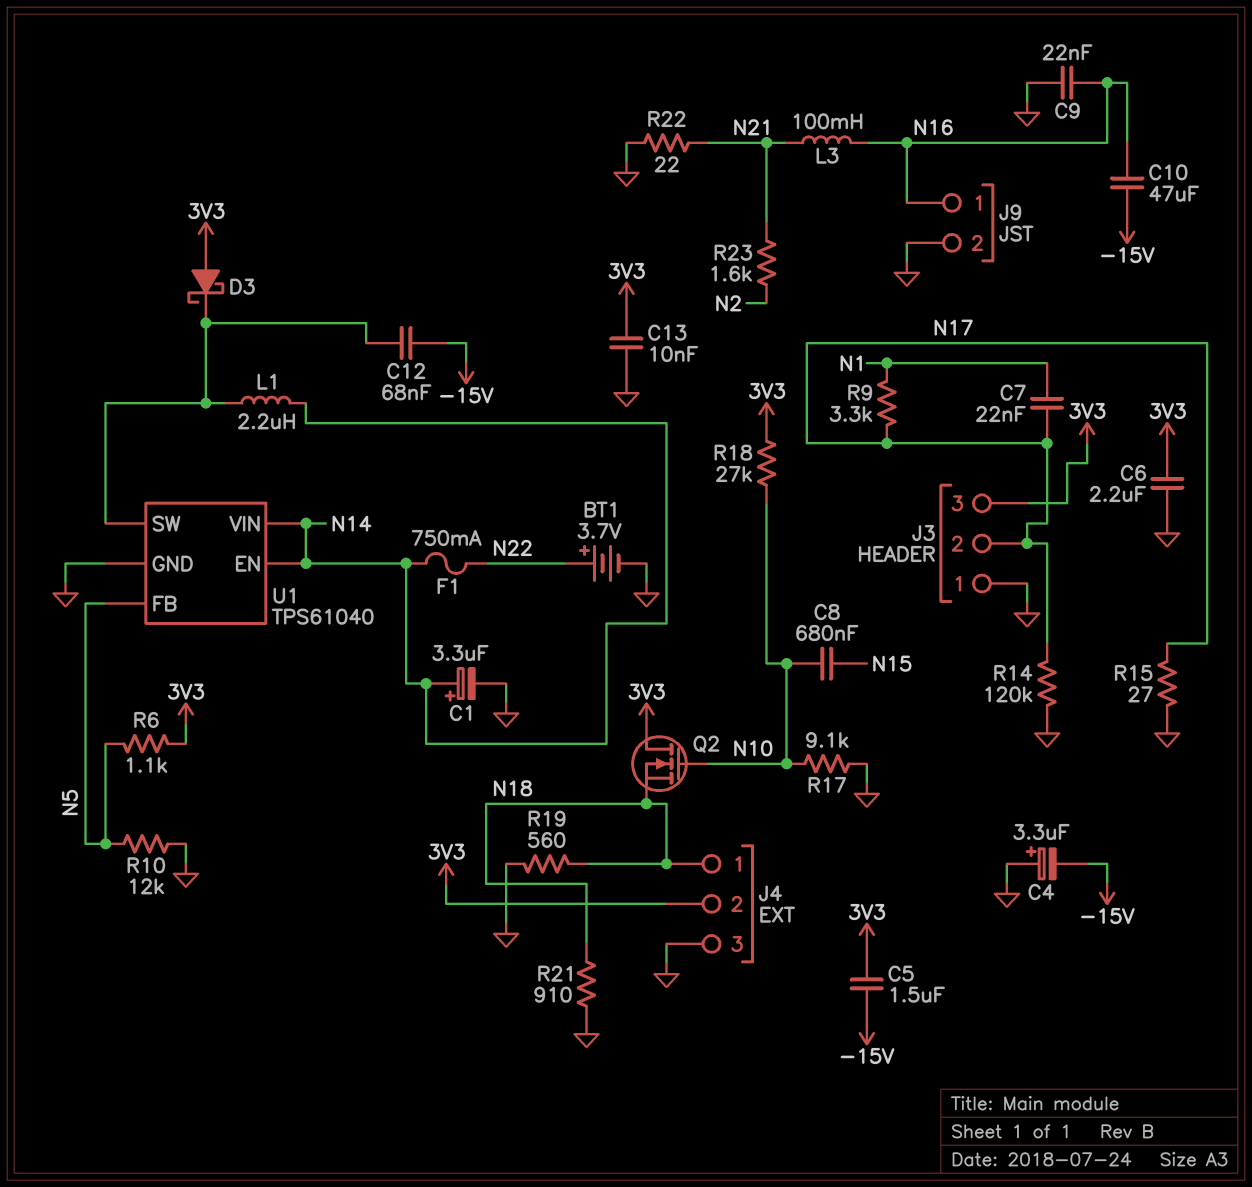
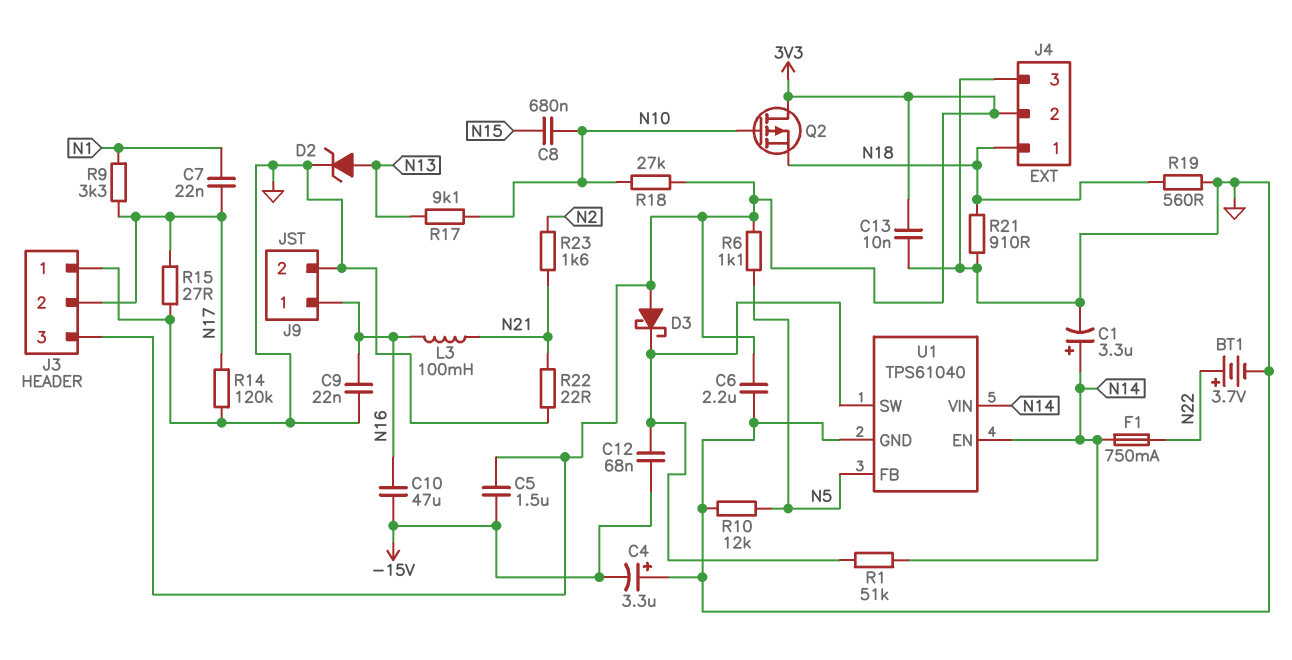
D2: none -> zener (A N13, K GND)
L1: 2.2uH (N14, U1/SW) -> none
Q2: NMOS (G N10, D 3V3, S N18) -> PMOS (G N10, D 3V3, S N18)
R1: none -> 51k (N14, U1/SW)
R17: 9.1k (GND, N10) -> 9.1k (N10, N13)

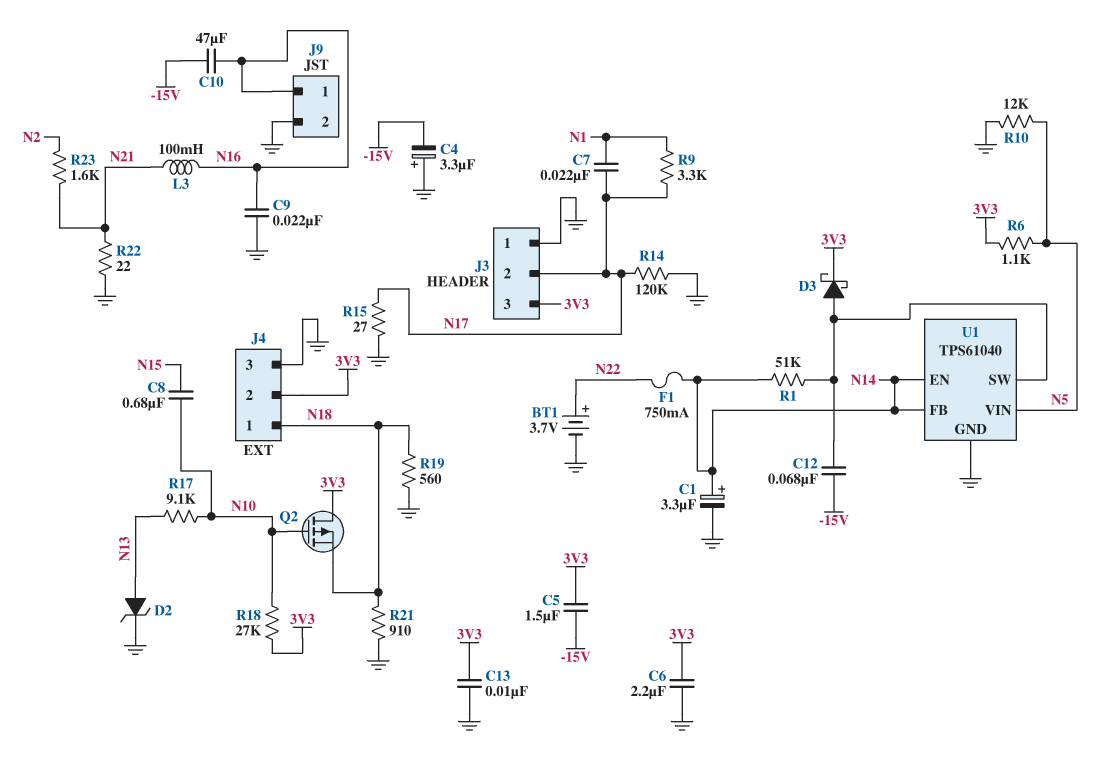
D3: schottky (A 3V3, K U1/SW) -> schottky (A U1/SW, K 3V3)
U1 pin FB: N5 -> N14
U1 pin VIN: N14 -> N5

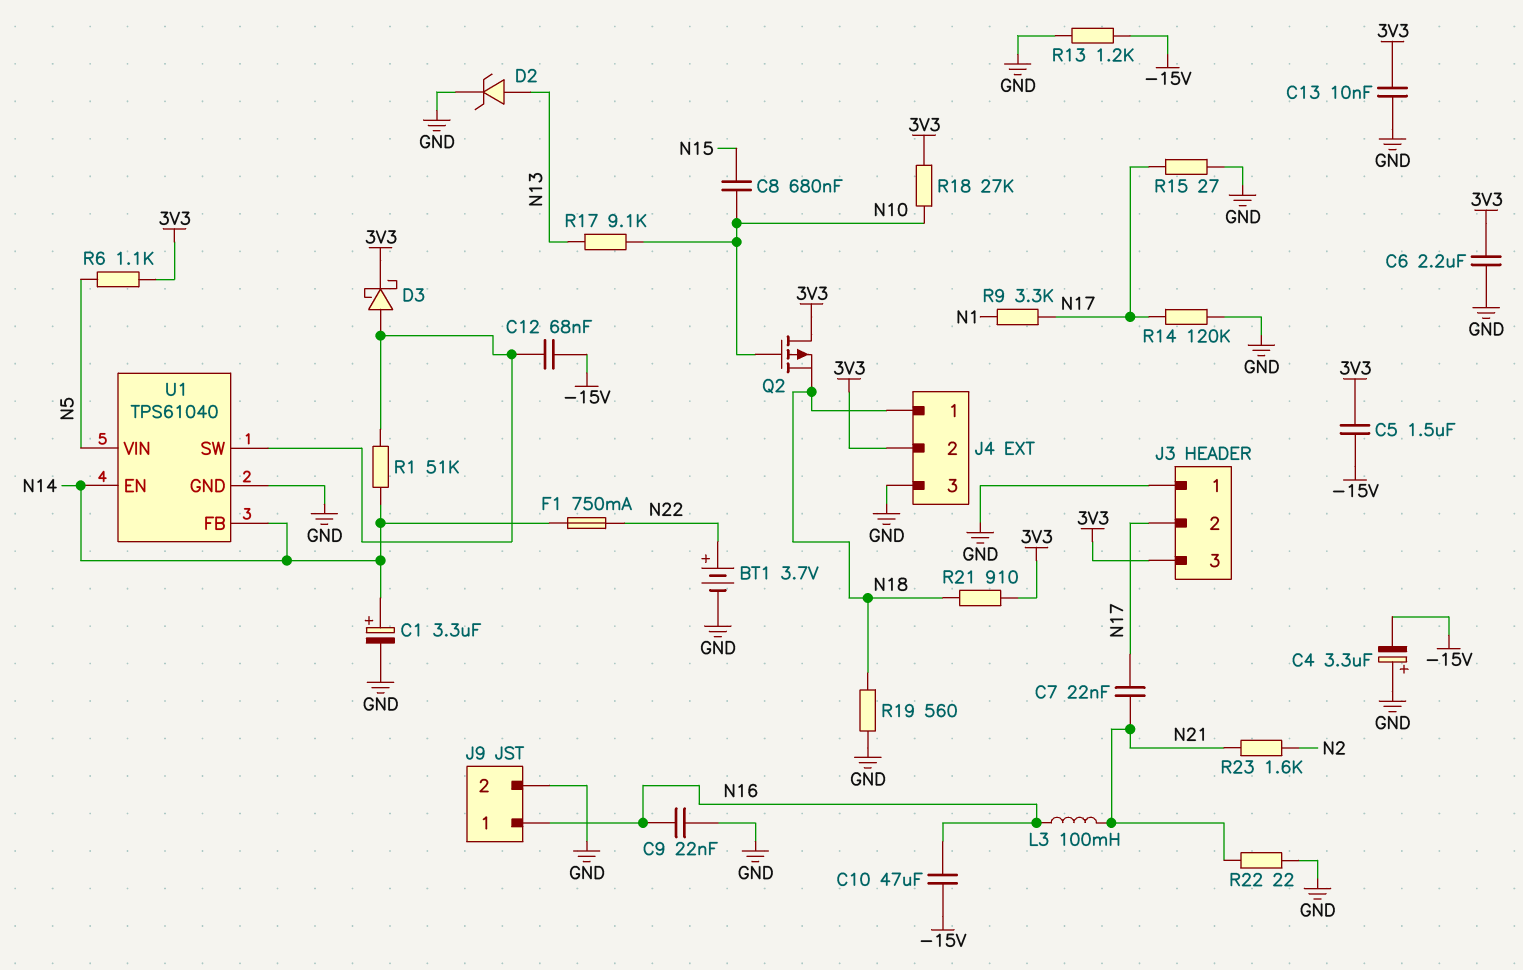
C7: 22nF (N1, N17) -> 22nF (N17, N21)
R10: 12k (GND, N5) -> none
R13: none -> 1.2k (-15V, GND)
R21: 910 (GND, N18) -> 910 (3V3, N18)

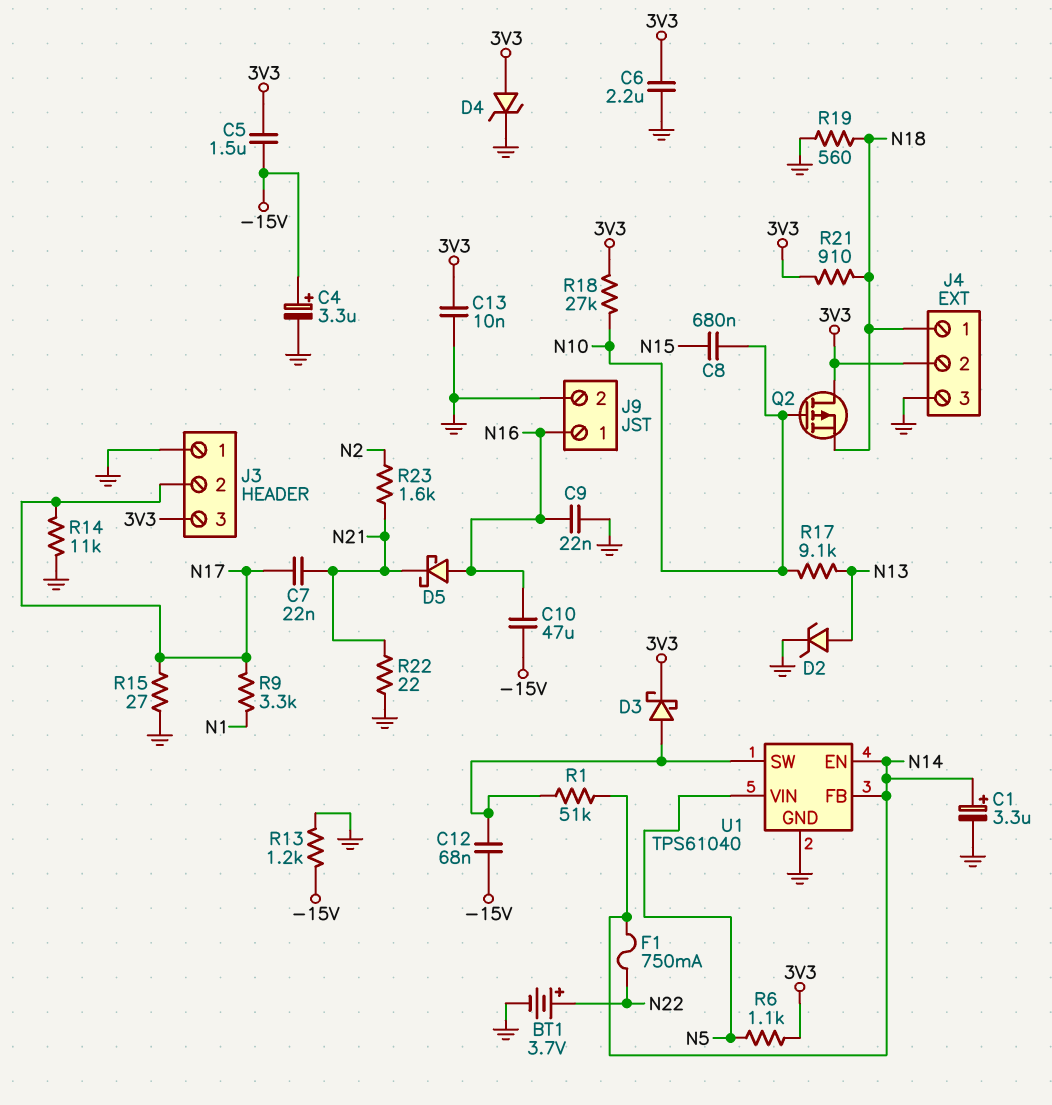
C4: 3.3uF (plus GND, minus -15V) -> 3.3uF (plus -15V, minus GND)
D4: none -> zener (A 3V3, K GND)
D5: none -> schottky (A N16, K N21)
L3: 100mH (N16, N21) -> none
R14: 120k (GND, N17) -> 11k (GND, N17)

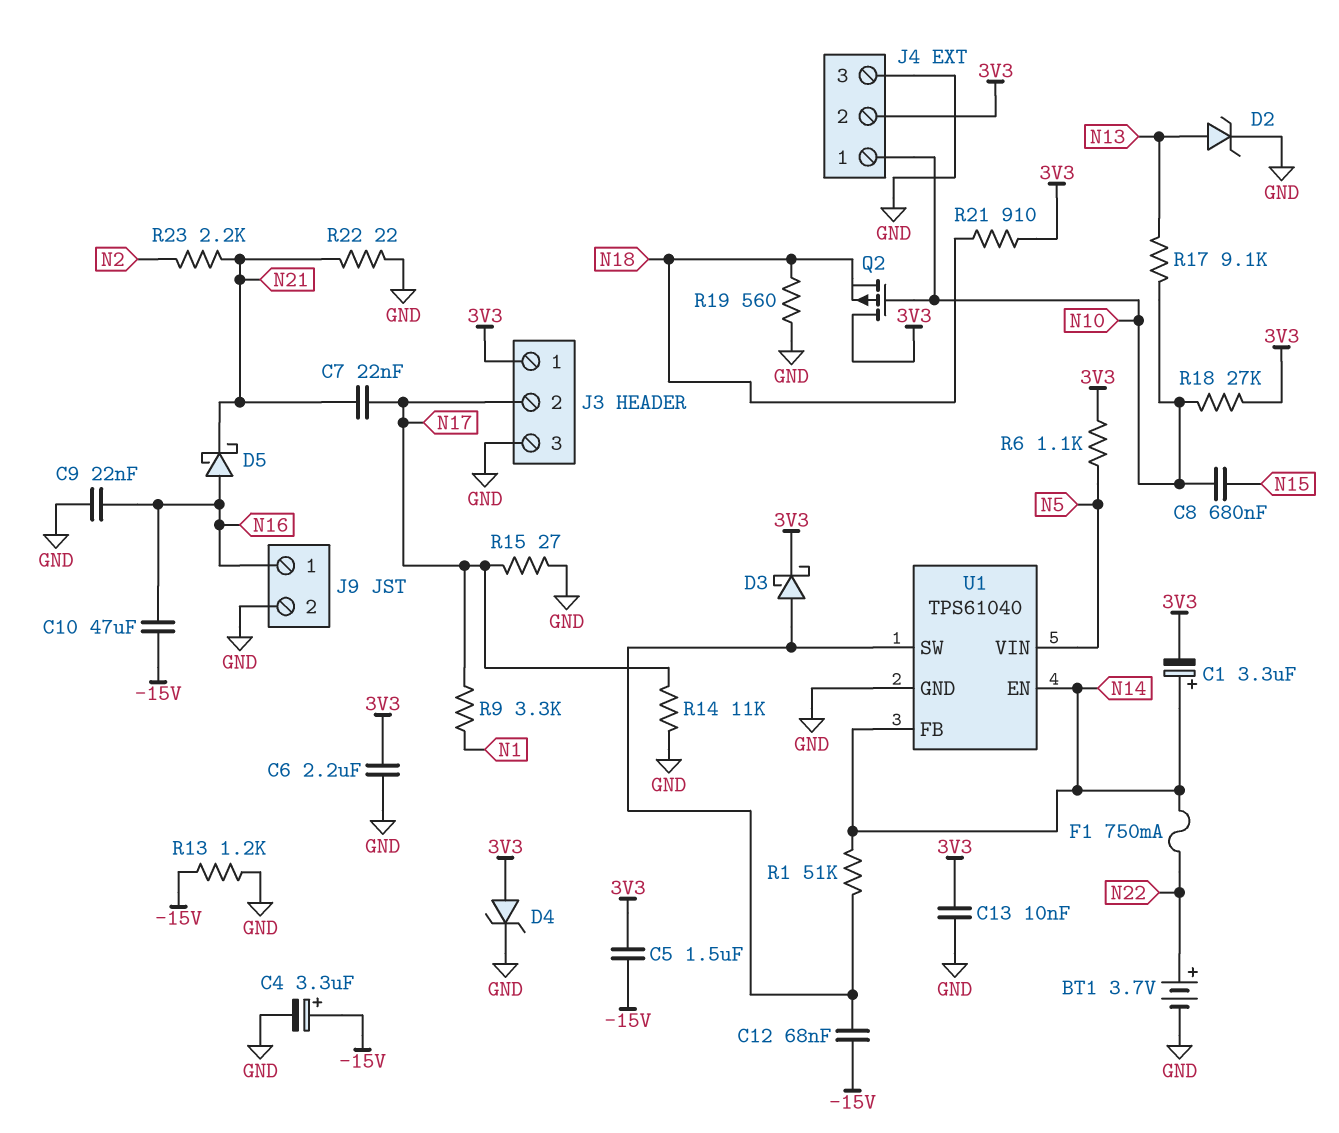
C1: 3.3uF (plus N14, minus GND) -> 3.3uF (plus N14, minus 3V3)
J3 pin 1: GND -> 3V3
J3 pin 3: 3V3 -> GND
J4 pin 1: N18 -> N10
R23: 1.6k (N2, N21) -> 2.2k (N2, N21)

